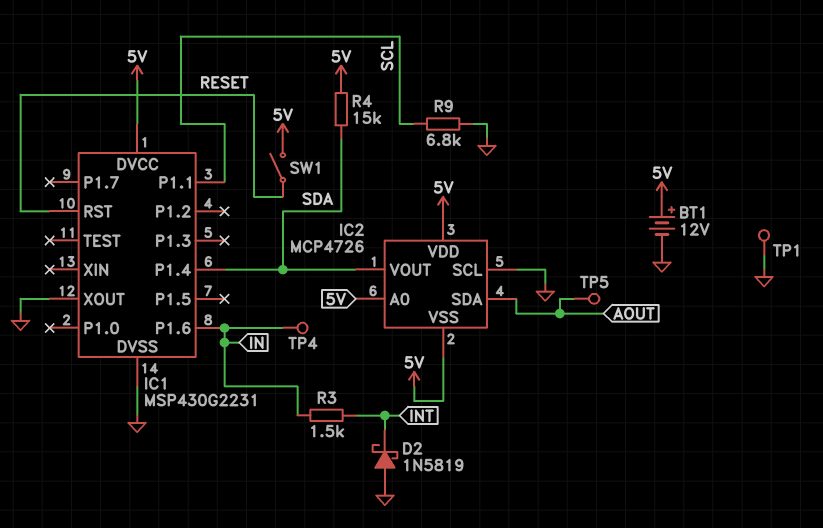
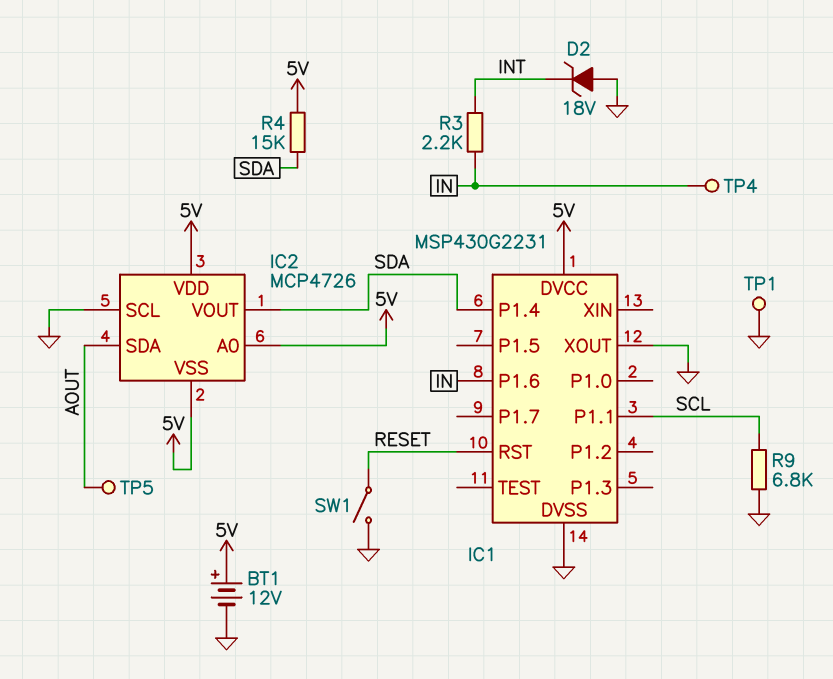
D2: schottky 1N5819 (A GND, K INT) -> zener 18V (A GND, K INT)
R3: 1.5k (IN, INT) -> 2.2k (IN, INT)
SW1: switch (5V, RESET) -> switch (GND, RESET)

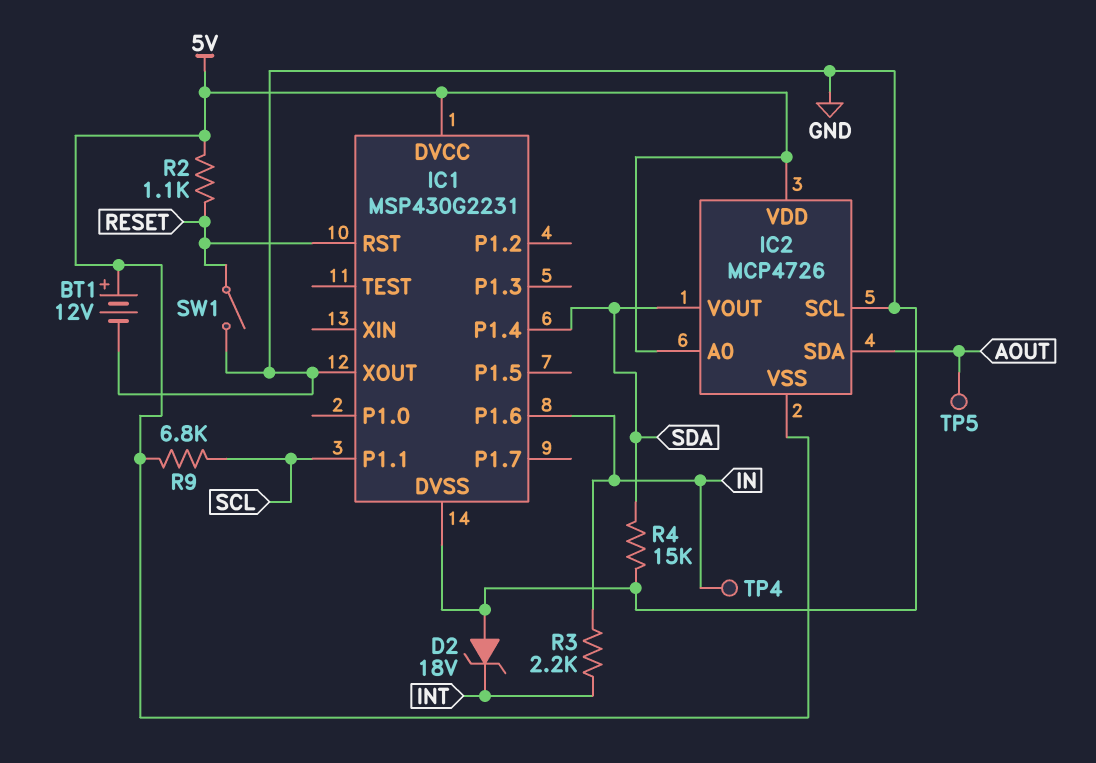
R2: none -> 1.1k (5V, RESET)
R4: 15k (5V, SDA) -> 15k (GND, SDA)
R9: 6.8k (GND, SCL) -> 6.8k (5V, SCL)
TP1: test point (GND) -> none

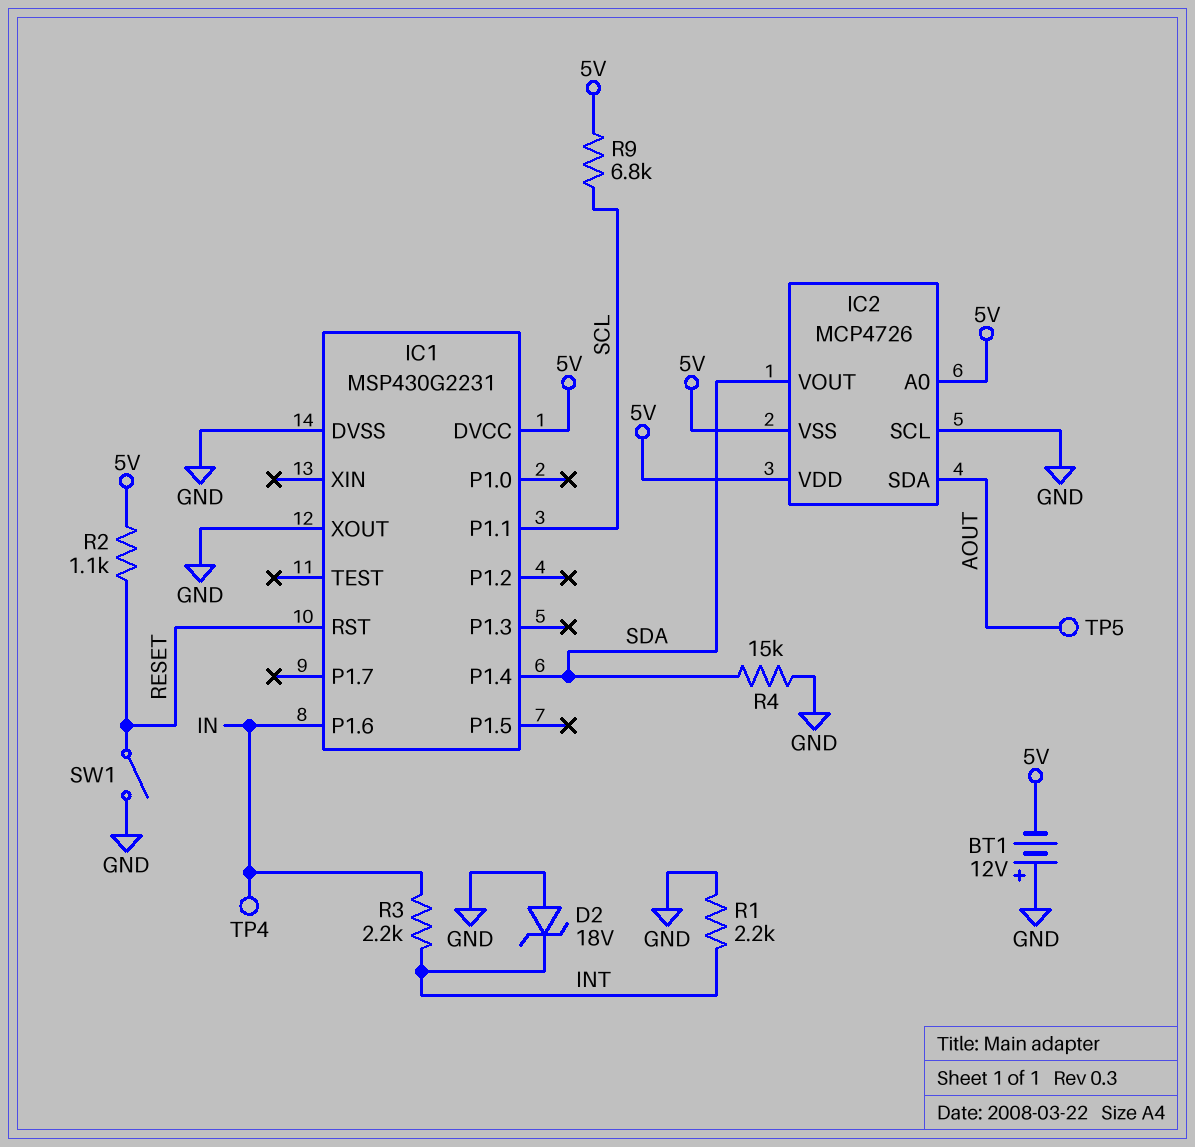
BT1: 12V (plus 5V, minus GND) -> 12V (plus GND, minus 5V)
R1: none -> 2.2k (GND, INT)

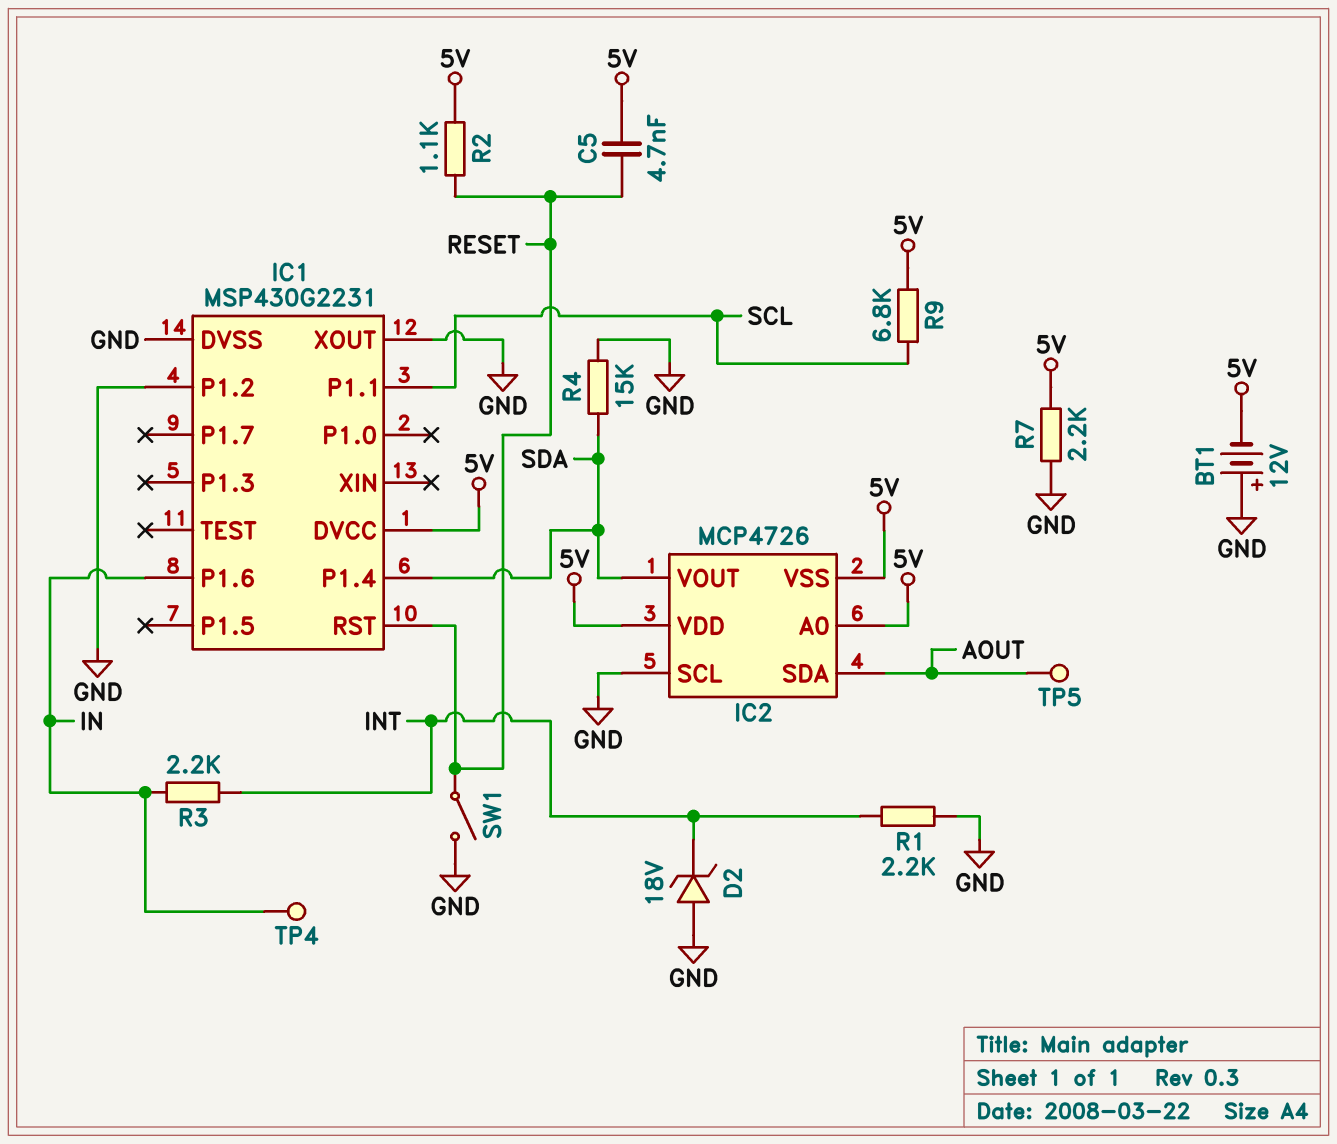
C5: none -> 4.7nF (5V, RESET)
IC1 pin P1.2: none -> GND
R7: none -> 2.2k (5V, GND)

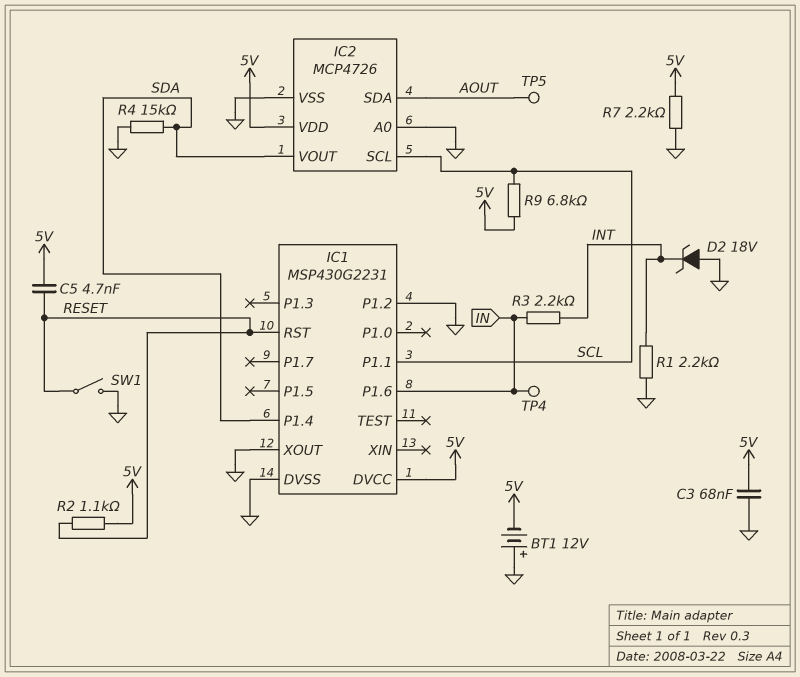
C3: none -> 68nF (5V, GND)
IC2 pin A0: 5V -> GND
IC2 pin SCL: GND -> SCL
IC2 pin VSS: 5V -> GND

